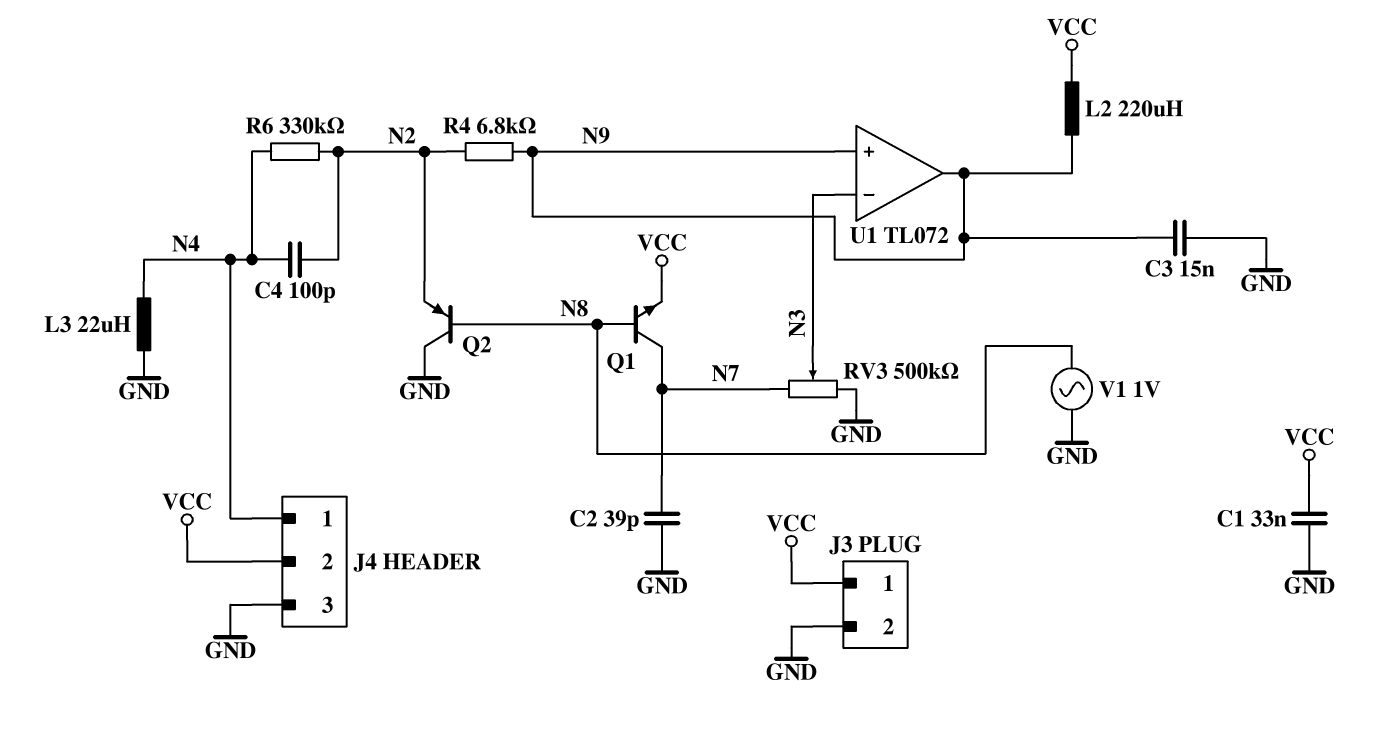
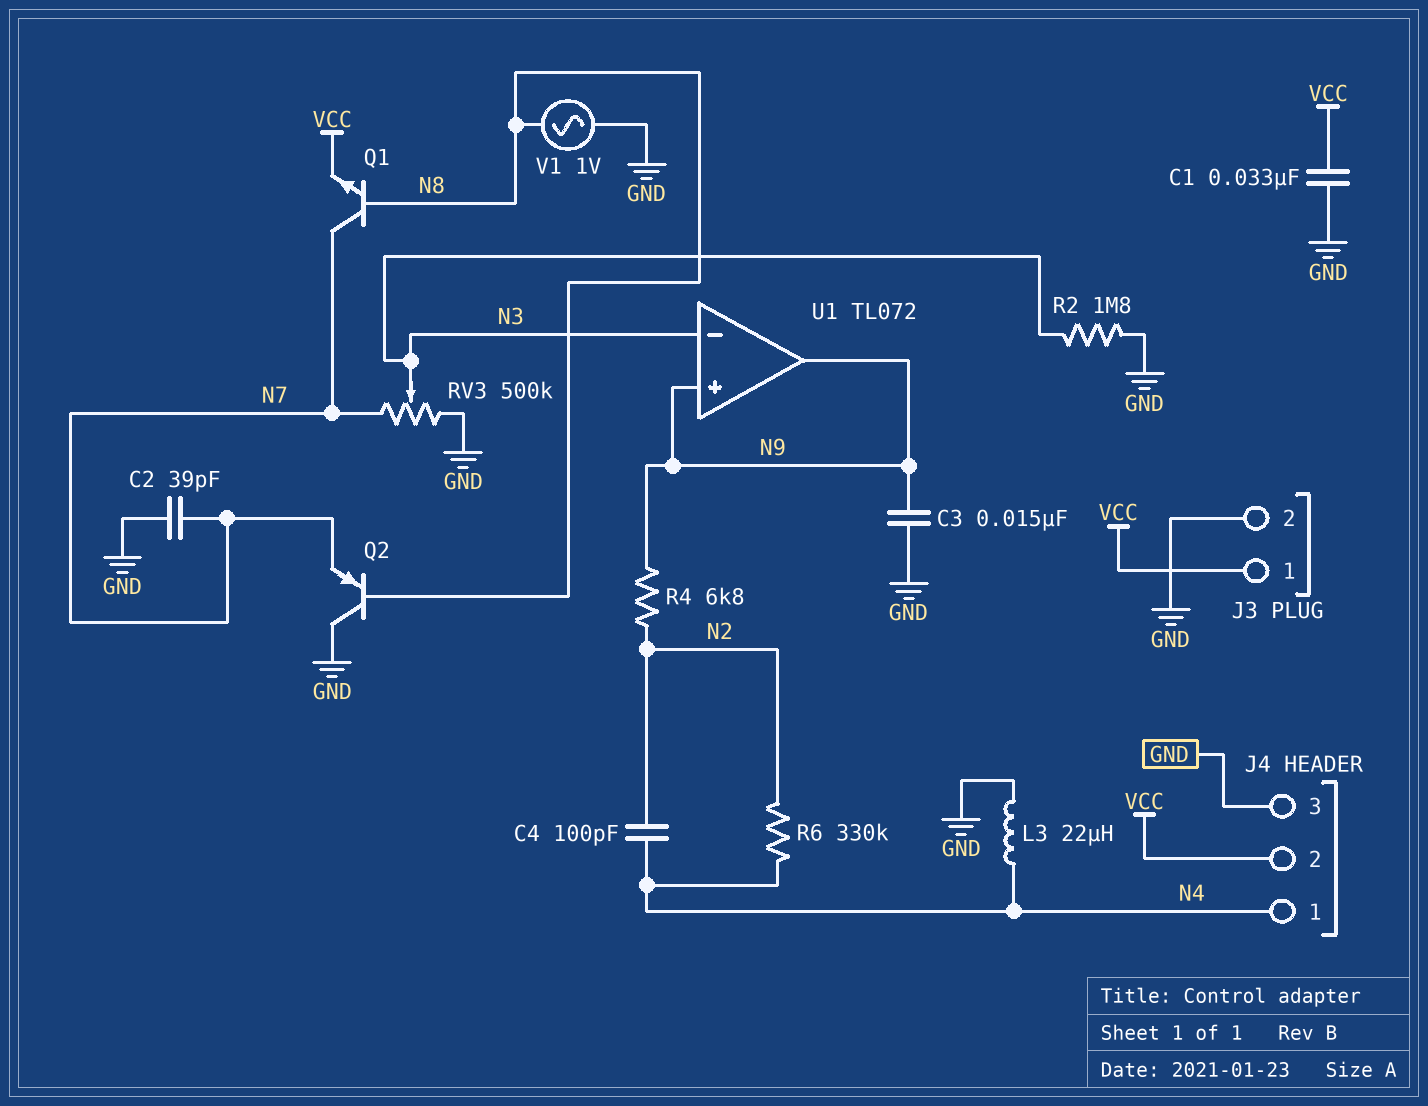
L2: 220uH (N9, VCC) -> none
Q2: PNP (B N8, C GND, E N2) -> PNP (B N8, C GND, E N7)
R2: none -> 1.8M (GND, N3)

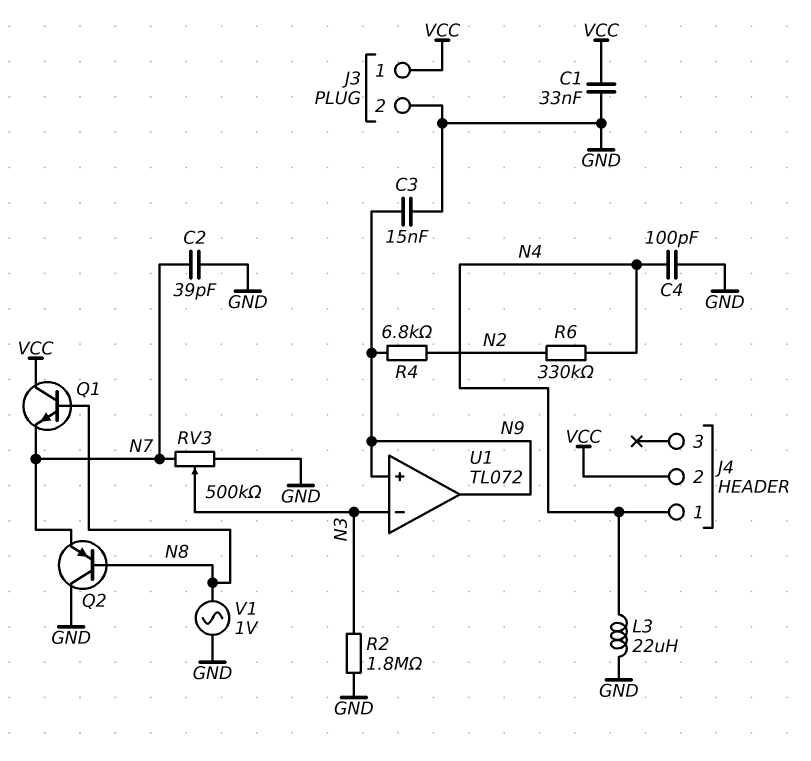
C4: 100pF (N2, N4) -> 100pF (GND, N4)
J4 pin 3: GND -> none
Q1: NPN (B N8, C N7, E VCC) -> NPN (B N8, C VCC, E N7)

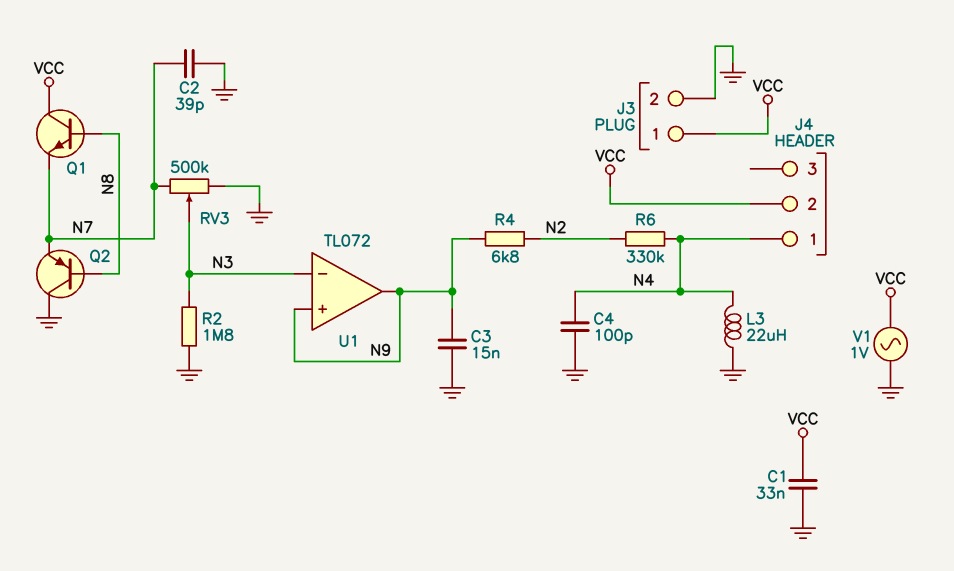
V1: AC 1V (GND, N8) -> AC 1V (GND, VCC)

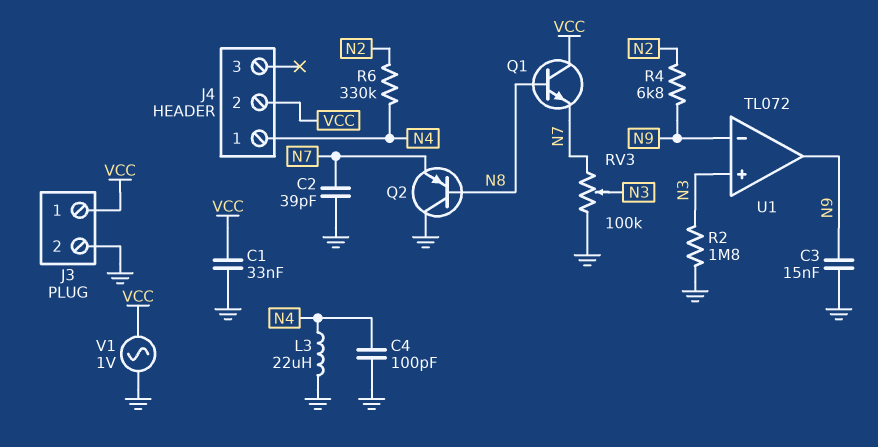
RV3: 500k (GND, N7, wiper N3) -> 100k (GND, N7, wiper N3)
U1 pin in+: N9 -> N3
U1 pin in-: N3 -> N9

